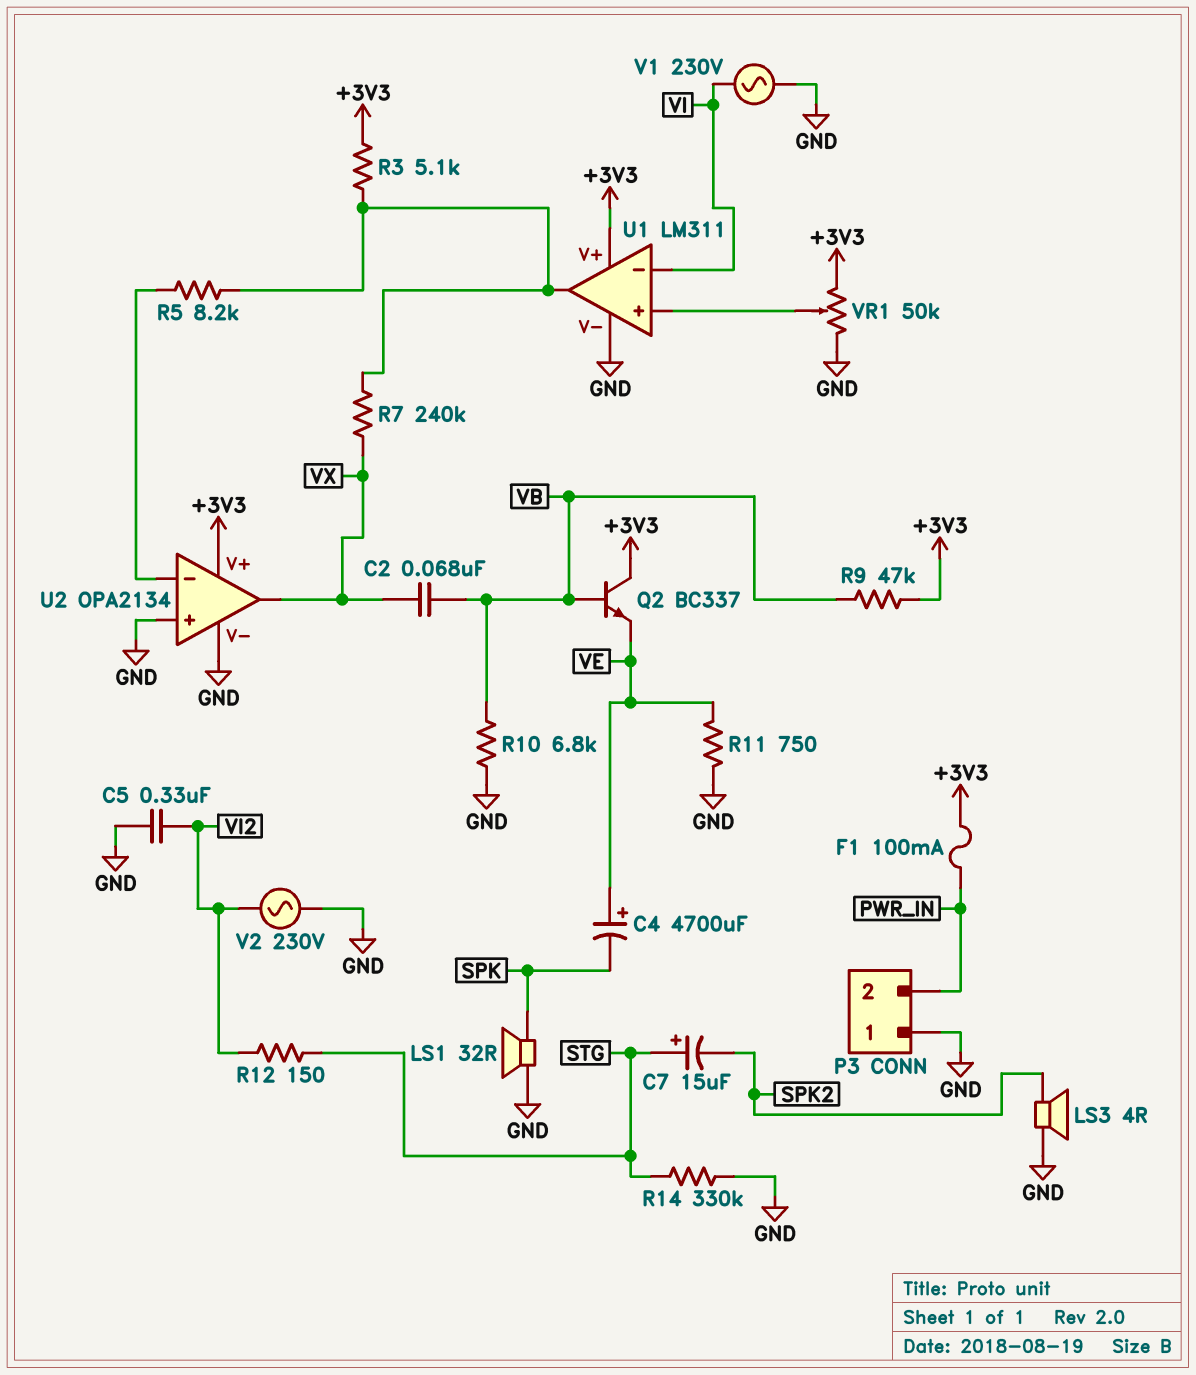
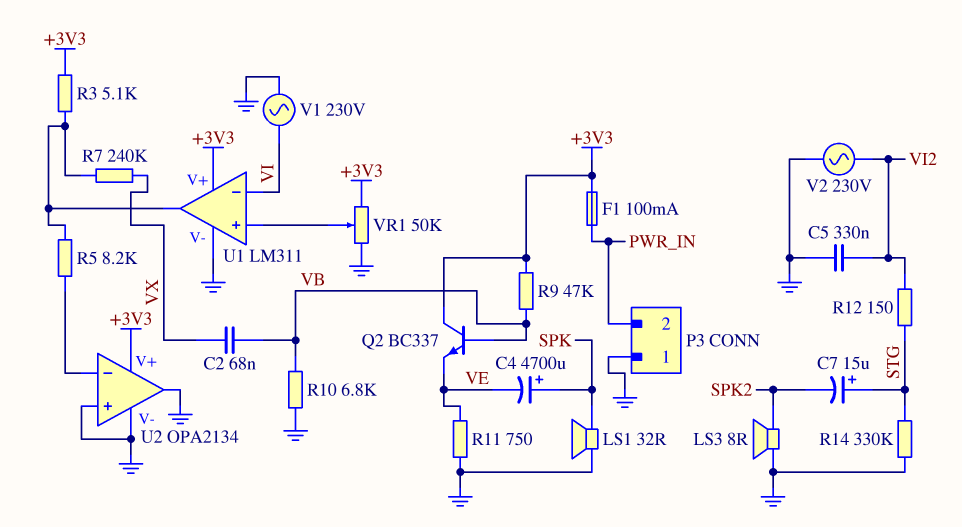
C4: 4700uF (plus VE, minus SPK) -> 4700uF (plus SPK, minus VE)
LS3: speaker 4R (GND, SPK2) -> speaker 8R (GND, SPK2)
U2 pin out: VX -> GND

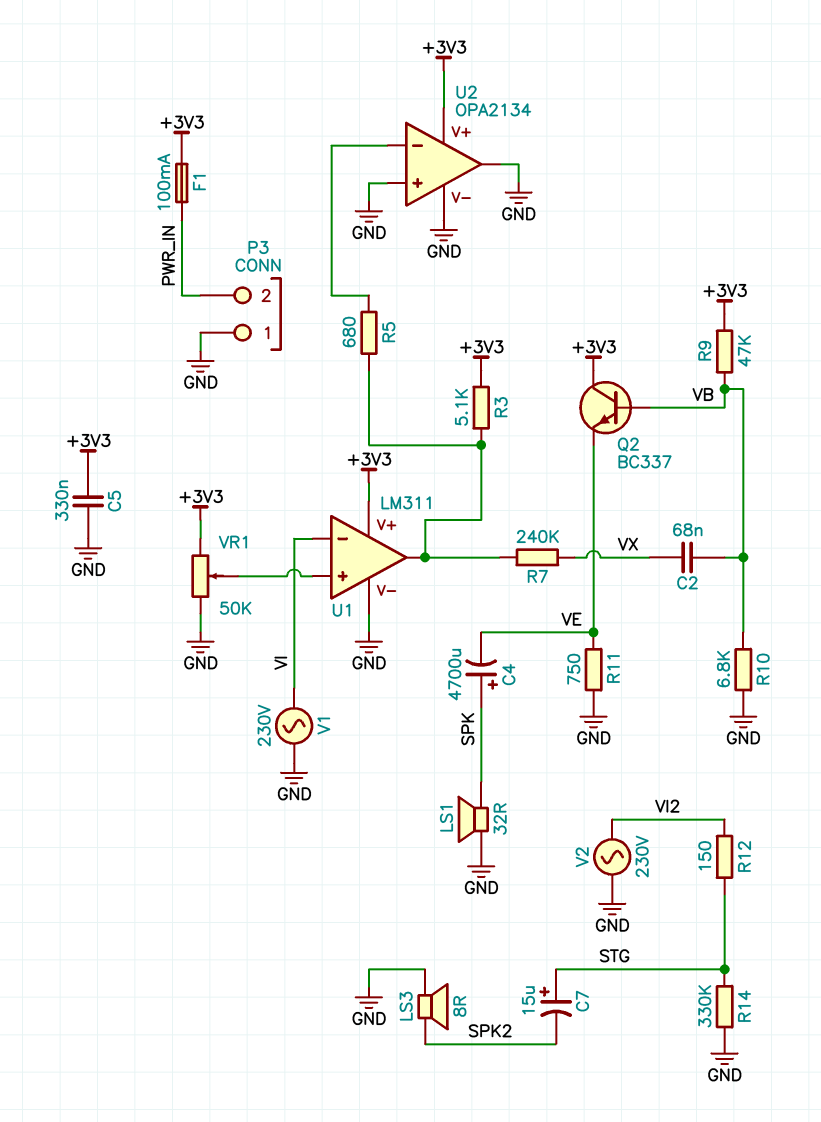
C5: 330nF (GND, VI2) -> 330nF (+3V3, GND)
R5: 8.2k (U1/out, U2/in-) -> 680 (U1/out, U2/in-)

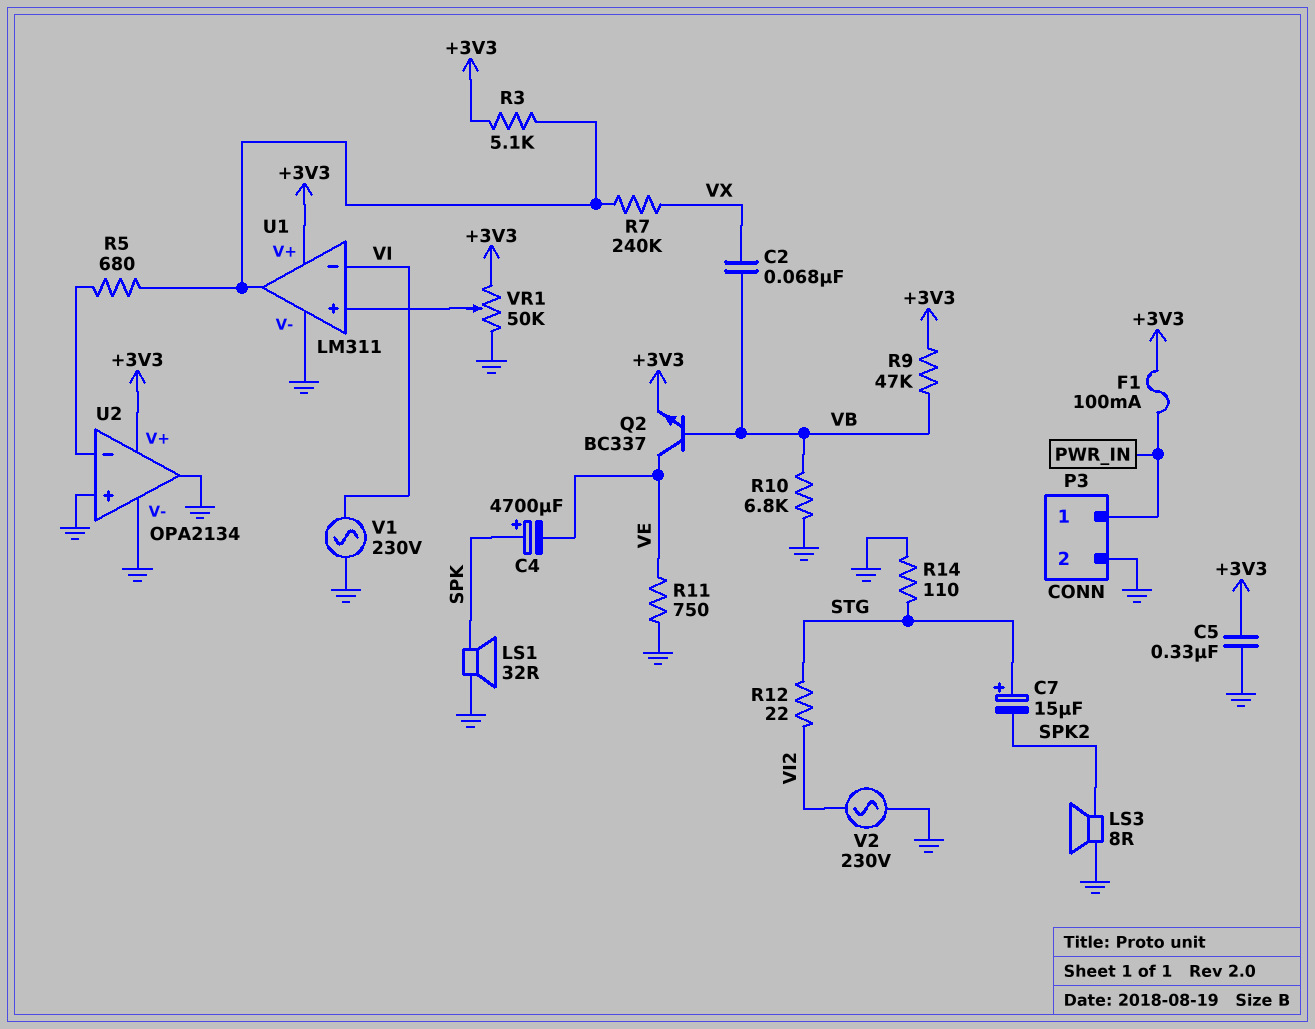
P3 pin 1: GND -> PWR_IN
P3 pin 2: PWR_IN -> GND
Q2: NPN BC337 (B VB, C +3V3, E VE) -> NPN BC337 (B VB, C VE, E +3V3)
R12: 150 (STG, VI2) -> 22 (STG, VI2)
R14: 330k (GND, STG) -> 110 (GND, STG)

